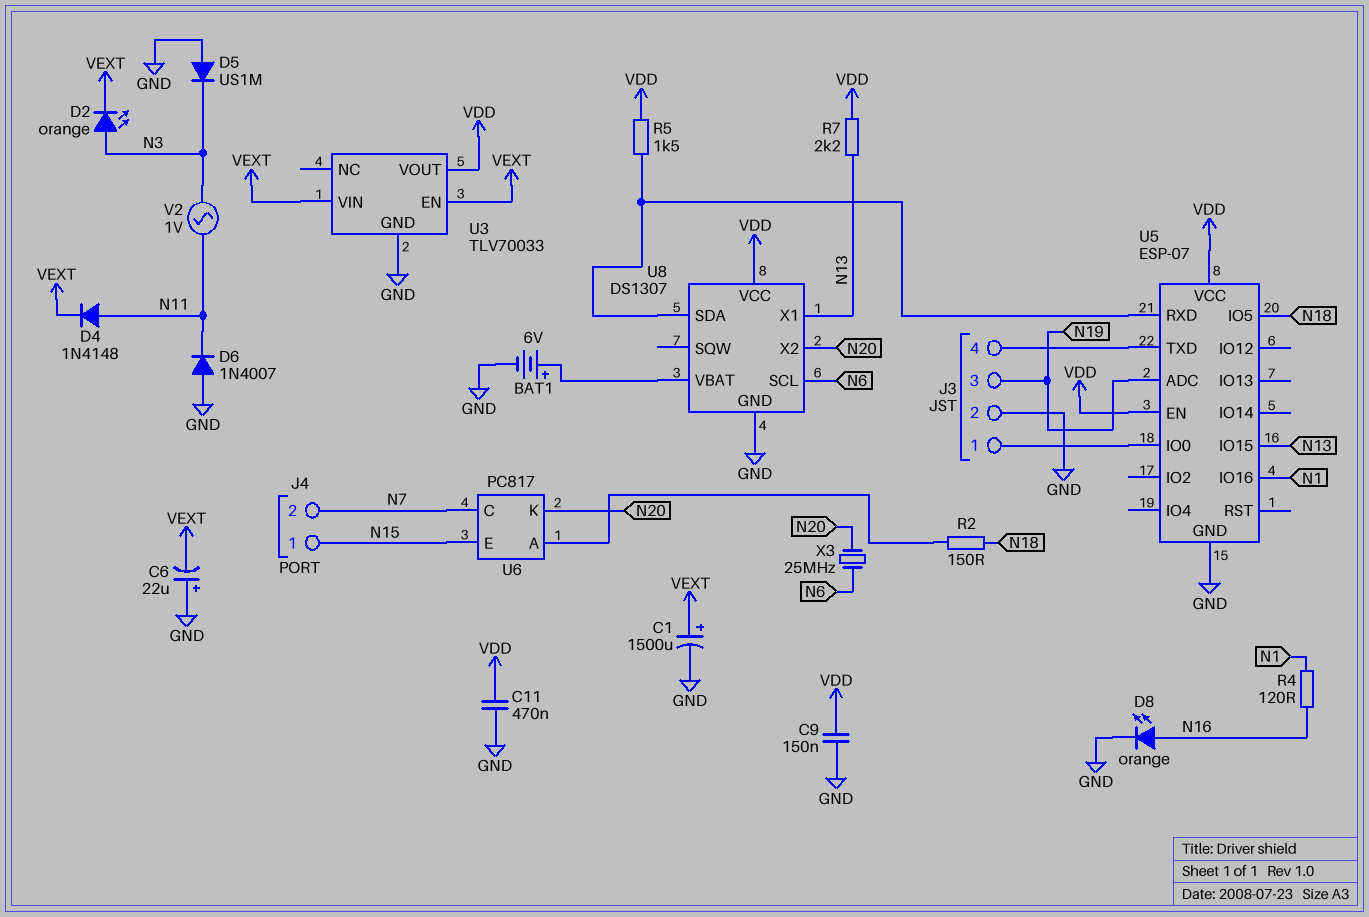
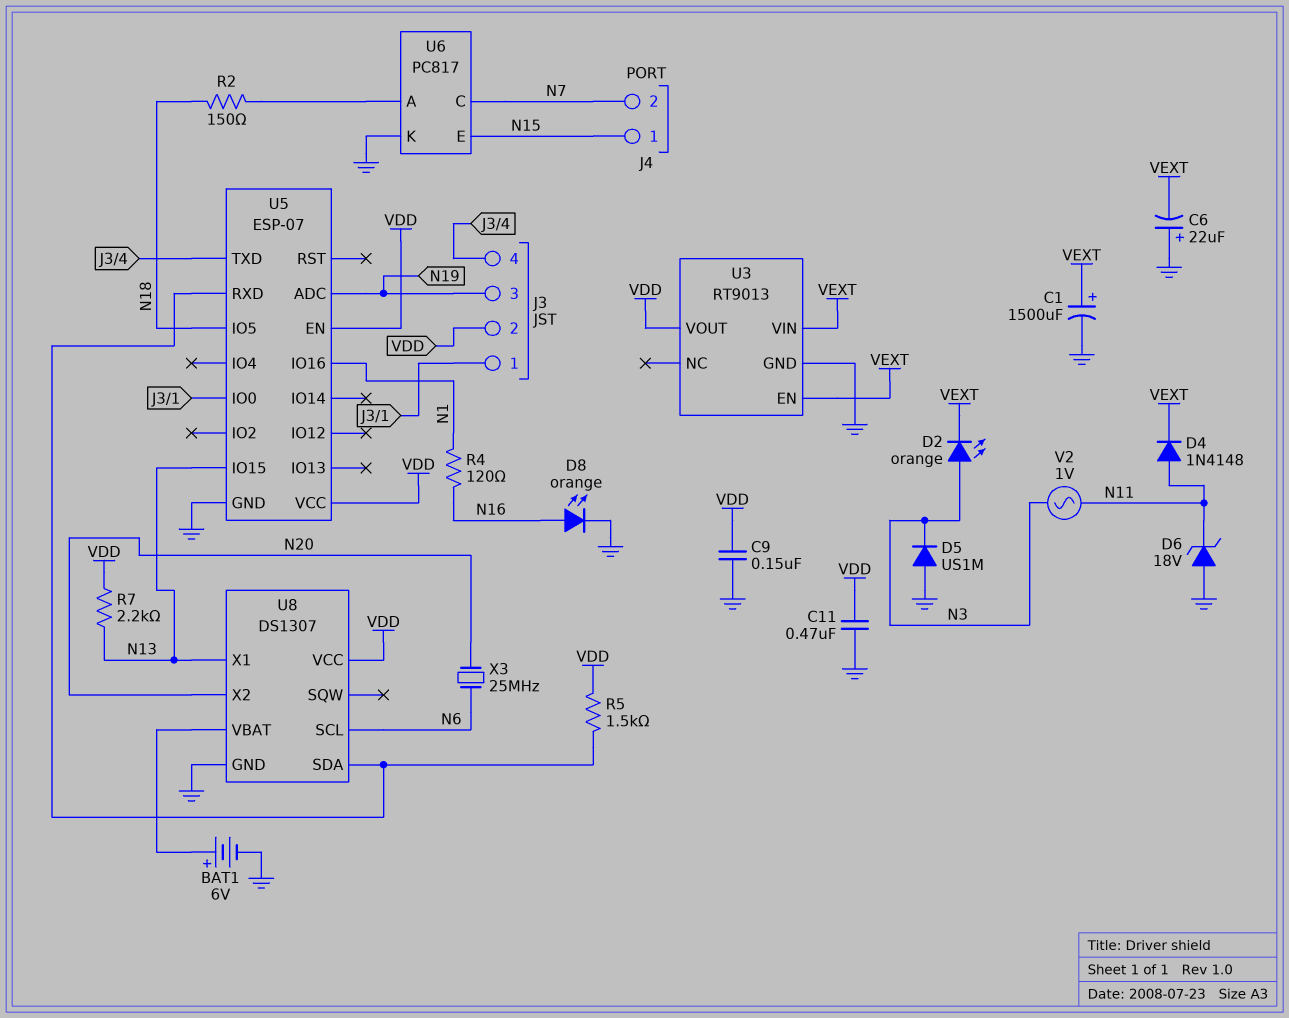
D6: diode 1N4007 (A GND, K N11) -> zener 18V (A GND, K N11)
J3 pin 2: GND -> VDD
U3: TLV70033 -> RT9013
U6 pin K: N20 -> GND

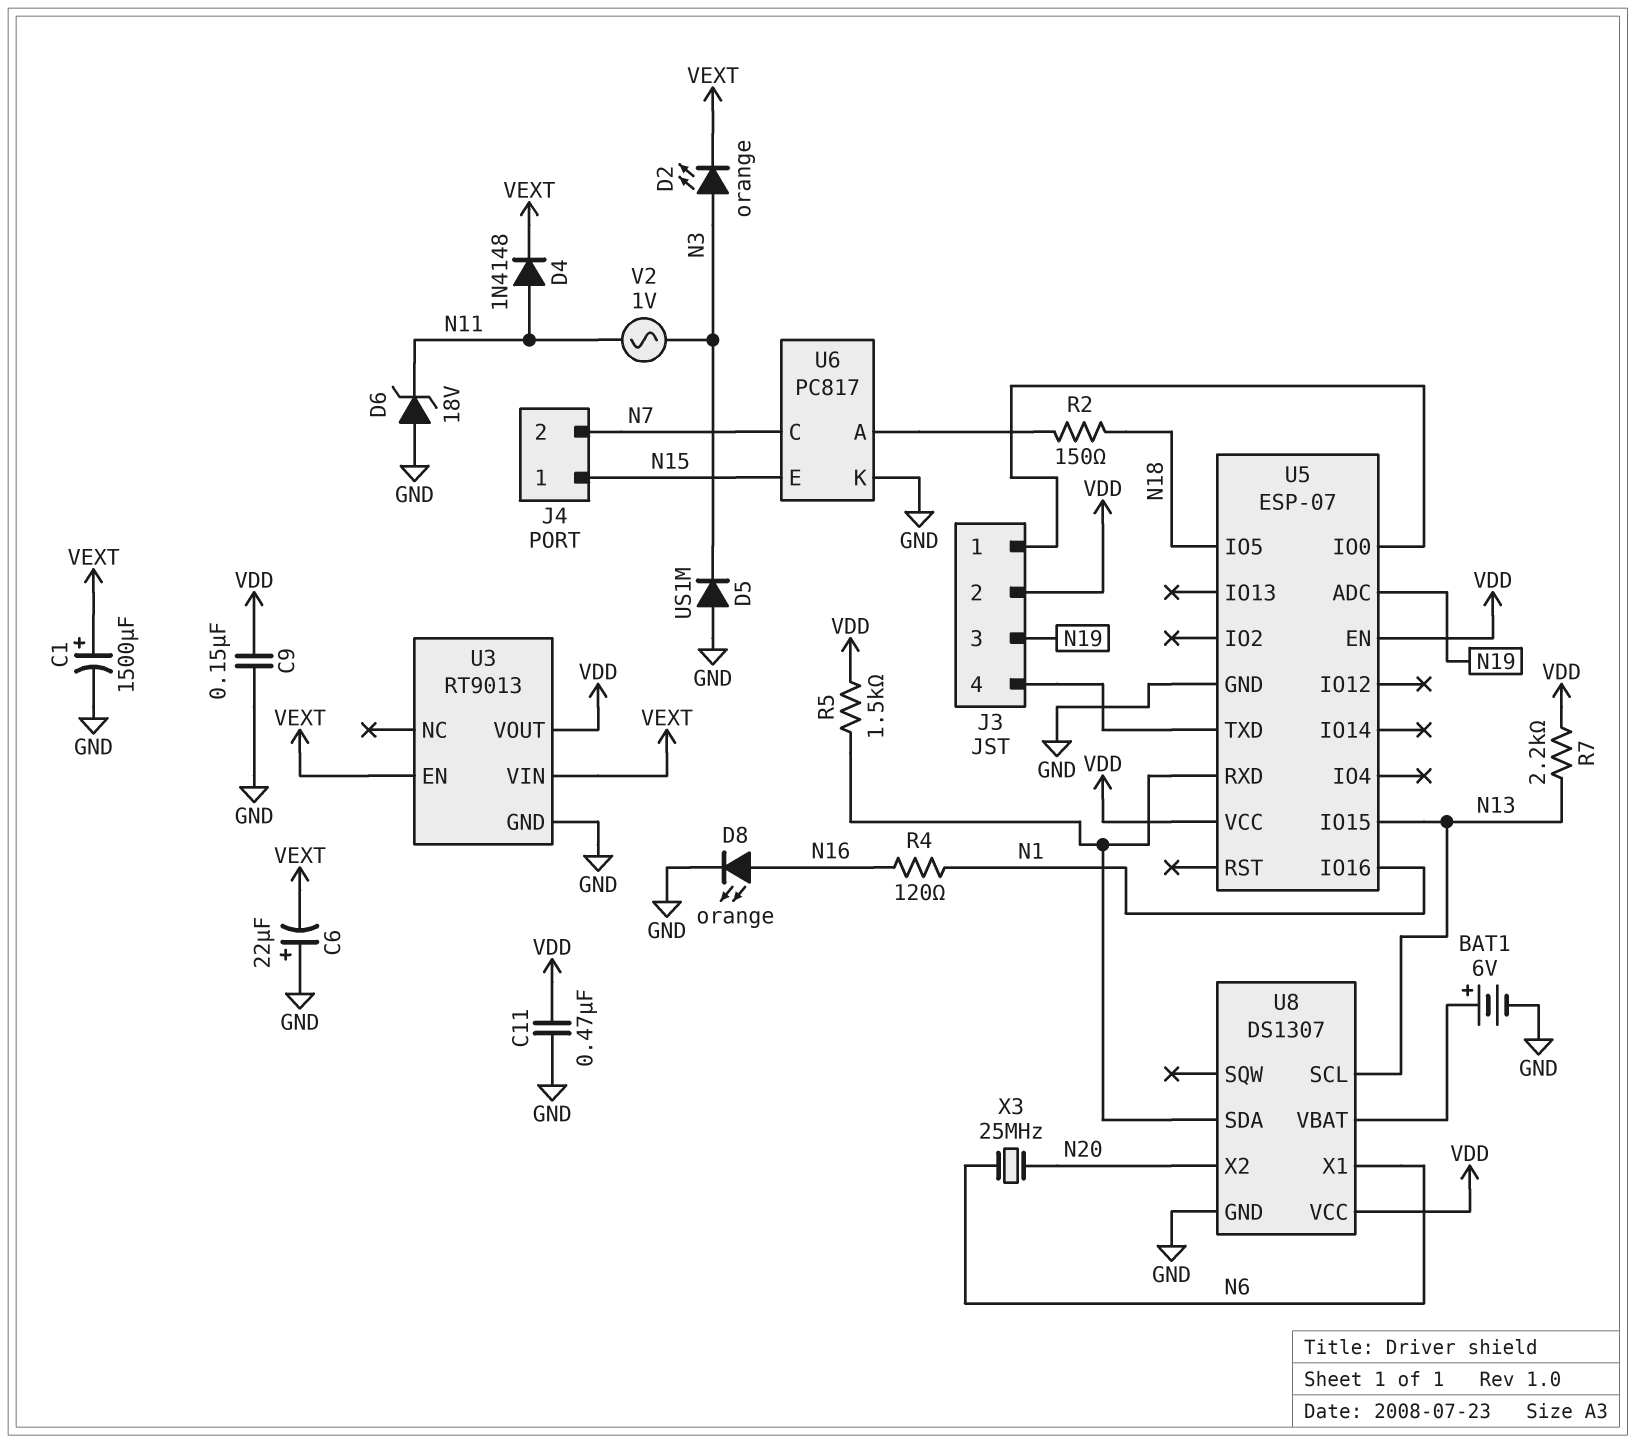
U8 pin SCL: N6 -> N13
U8 pin X1: N13 -> N6

